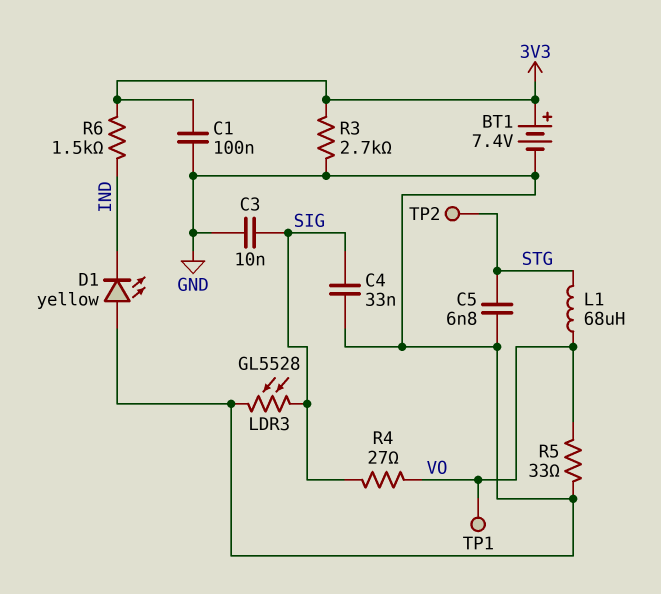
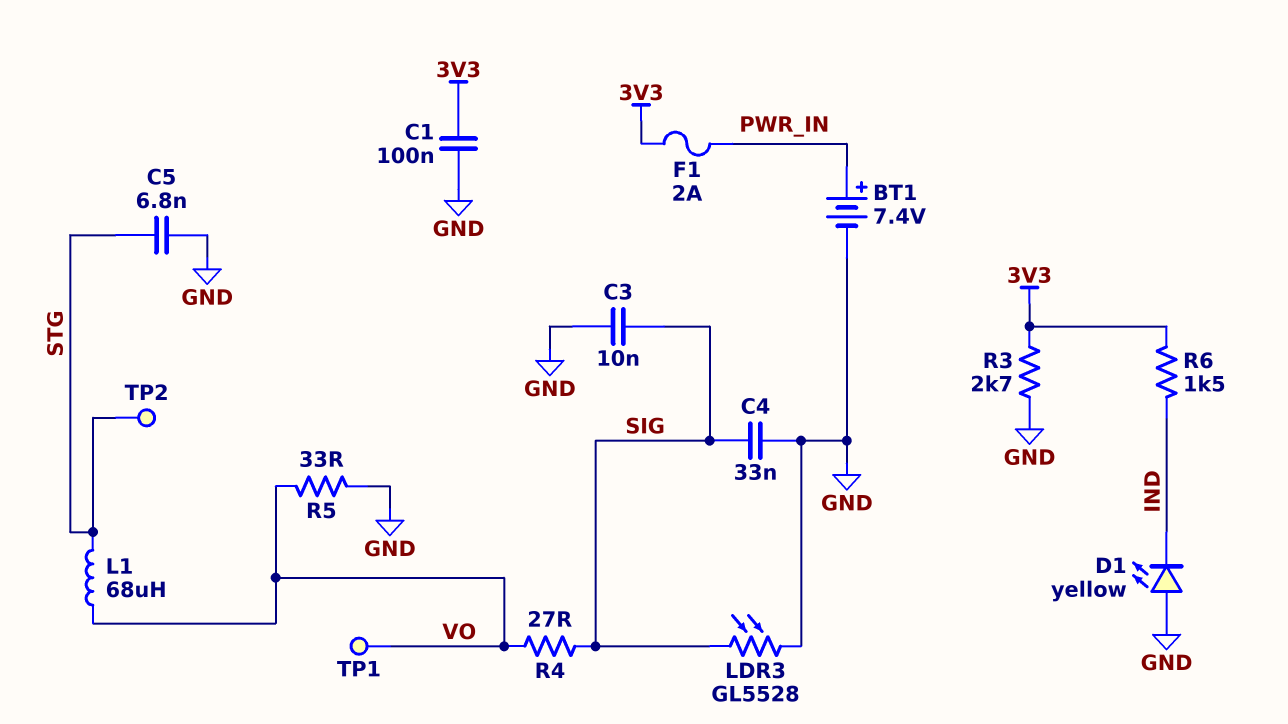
BT1: 7.4V (plus 3V3, minus GND) -> 7.4V (plus PWR_IN, minus GND)
F1: none -> 2A (3V3, PWR_IN)

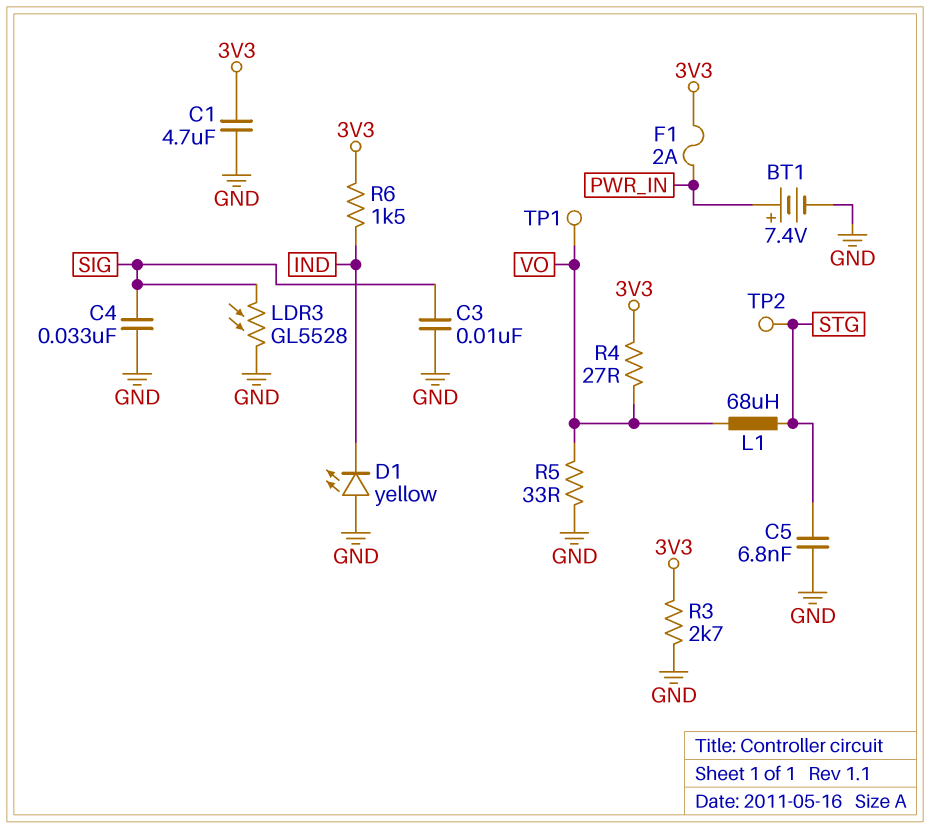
C1: 100nF (3V3, GND) -> 4.7uF (3V3, GND)
R4: 27 (SIG, VO) -> 27 (3V3, VO)

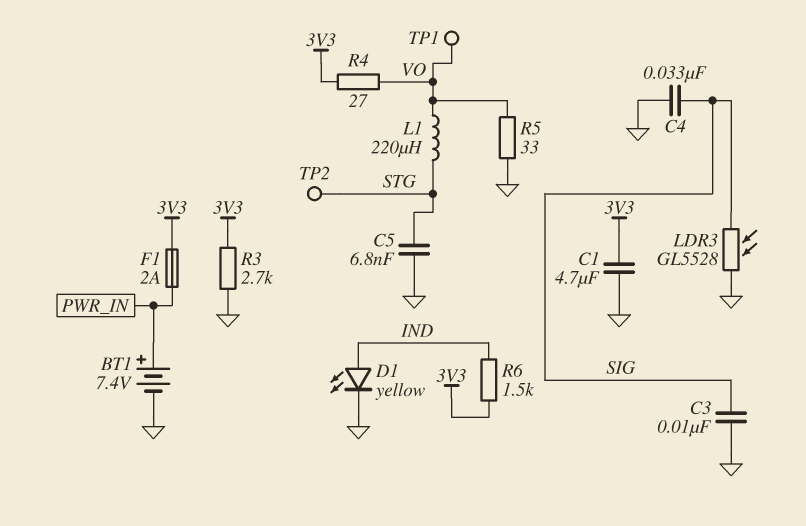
D1: LED yellow (A GND, K IND) -> LED yellow (A IND, K GND)
L1: 68uH (STG, VO) -> 220uH (STG, VO)

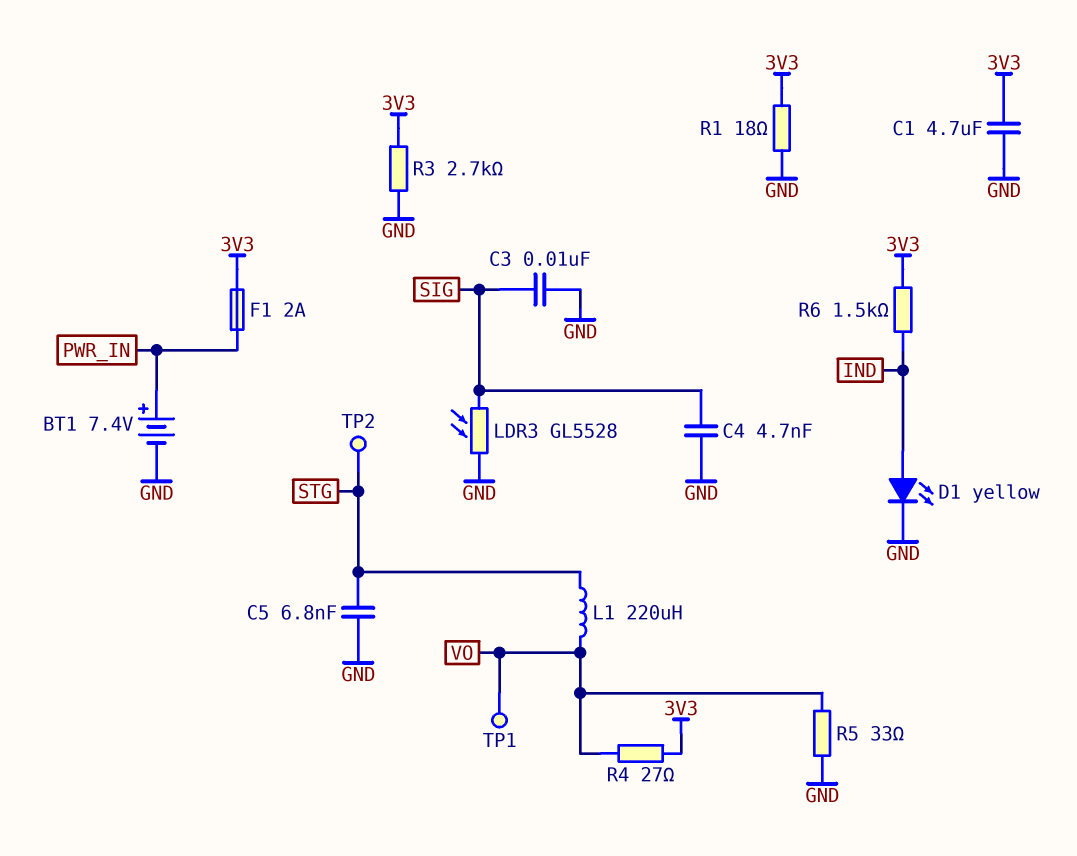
C4: 33nF (GND, SIG) -> 4.7nF (GND, SIG)
R1: none -> 18 (3V3, GND)

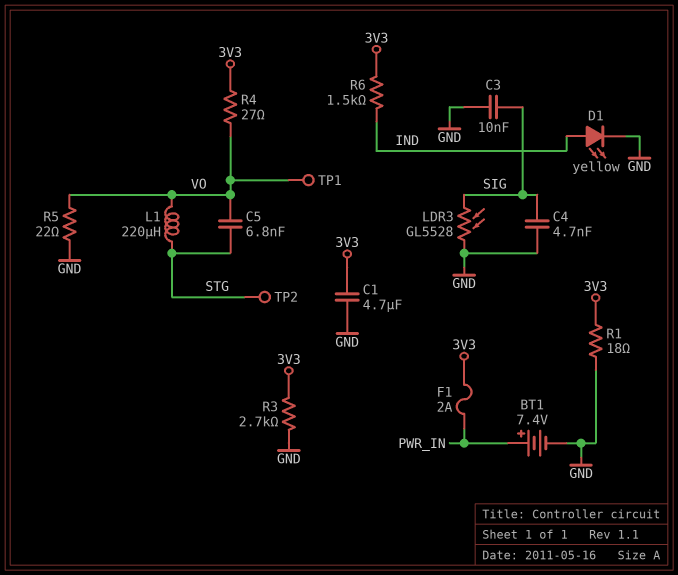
C5: 6.8nF (GND, STG) -> 6.8nF (STG, VO)
R5: 33 (GND, VO) -> 22 (GND, VO)

